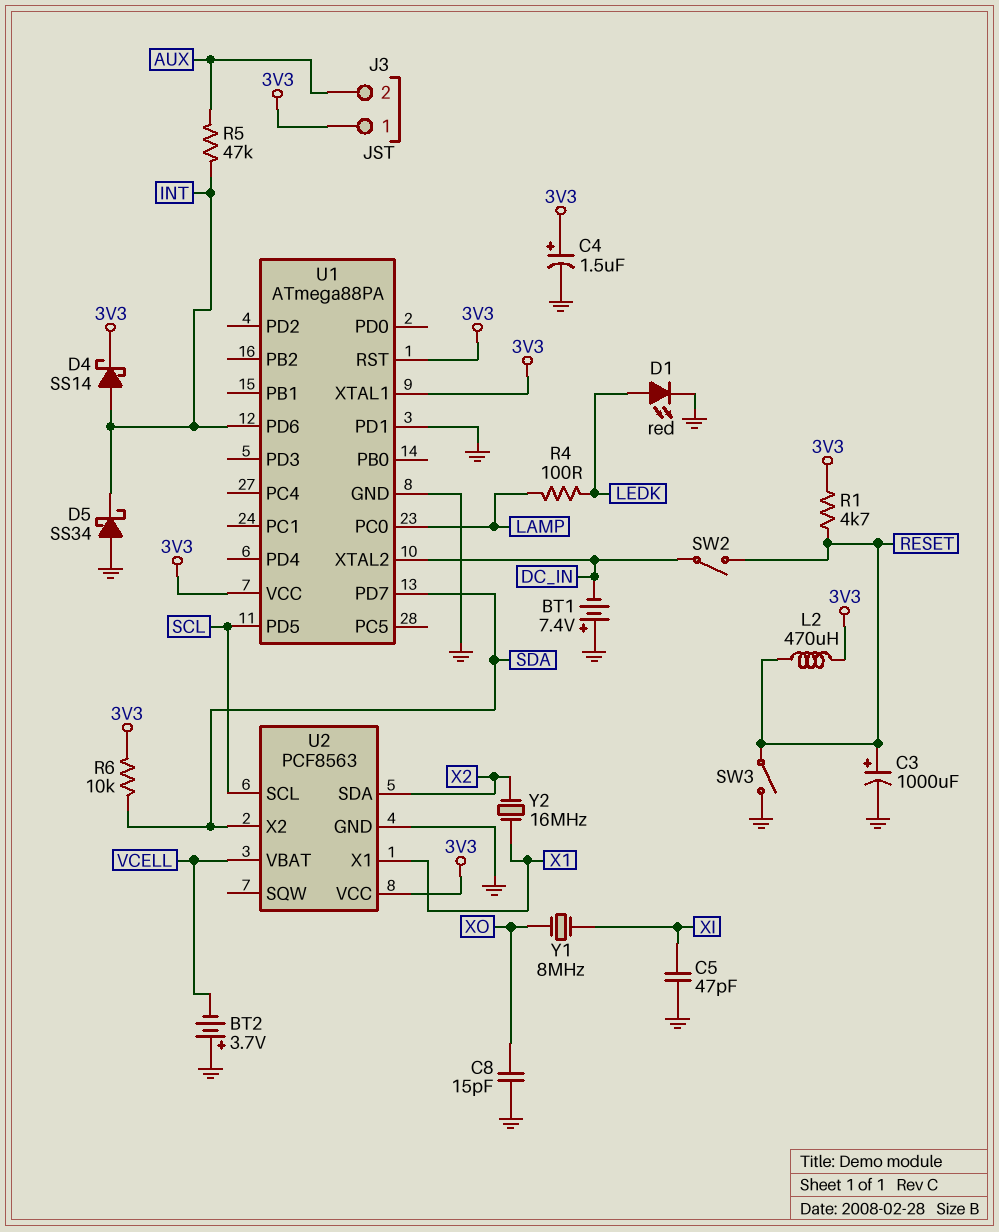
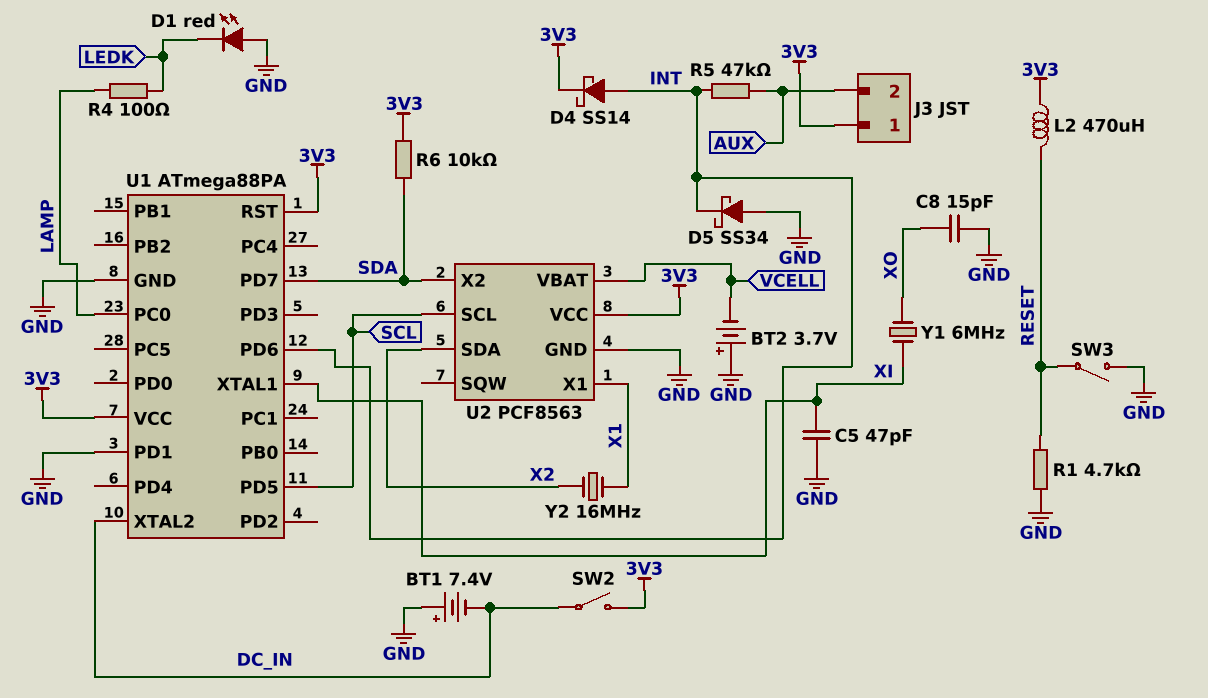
C3: 1000uF (plus RESET, minus GND) -> none
C4: 1.5uF (plus 3V3, minus GND) -> none
D1: LED red (A LEDK, K GND) -> LED red (A GND, K LEDK)
R1: 4.7k (3V3, RESET) -> 4.7k (GND, RESET)
SW2: switch (DC_IN, RESET) -> switch (3V3, DC_IN)
U1 pin XTAL1: 3V3 -> XI
Y1: 8MHz (XI, XO) -> 6MHz (XI, XO)

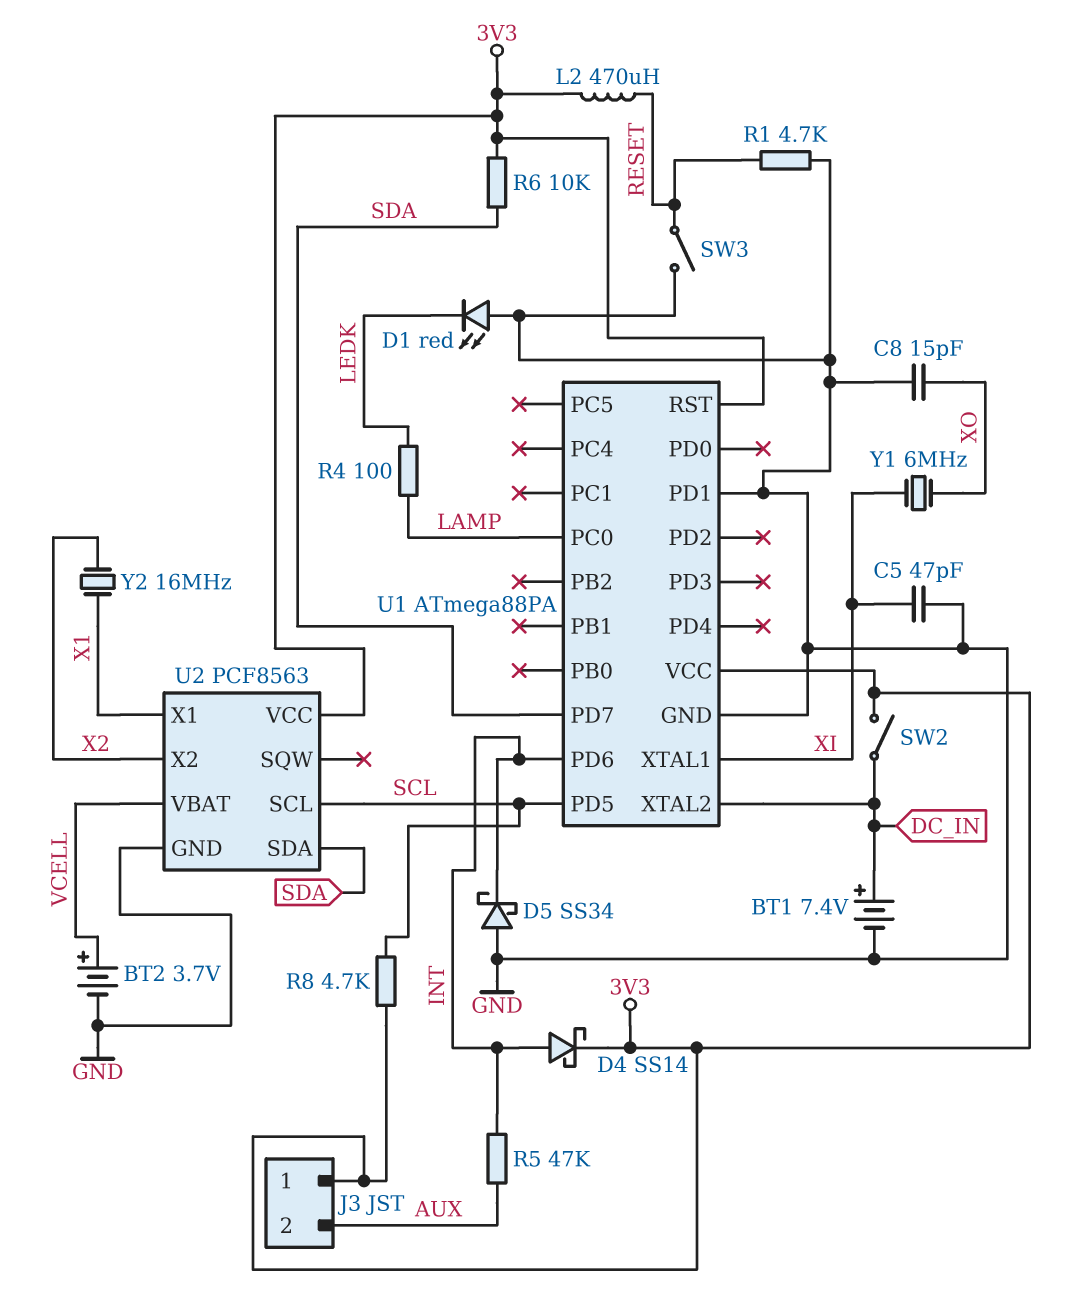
BT1: 7.4V (plus GND, minus DC_IN) -> 7.4V (plus DC_IN, minus GND)
BT2: 3.7V (plus GND, minus VCELL) -> 3.7V (plus VCELL, minus GND)
R8: none -> 4.7k (3V3, SCL)
U2 pin SDA: X2 -> SDA
U2 pin X2: SDA -> X2

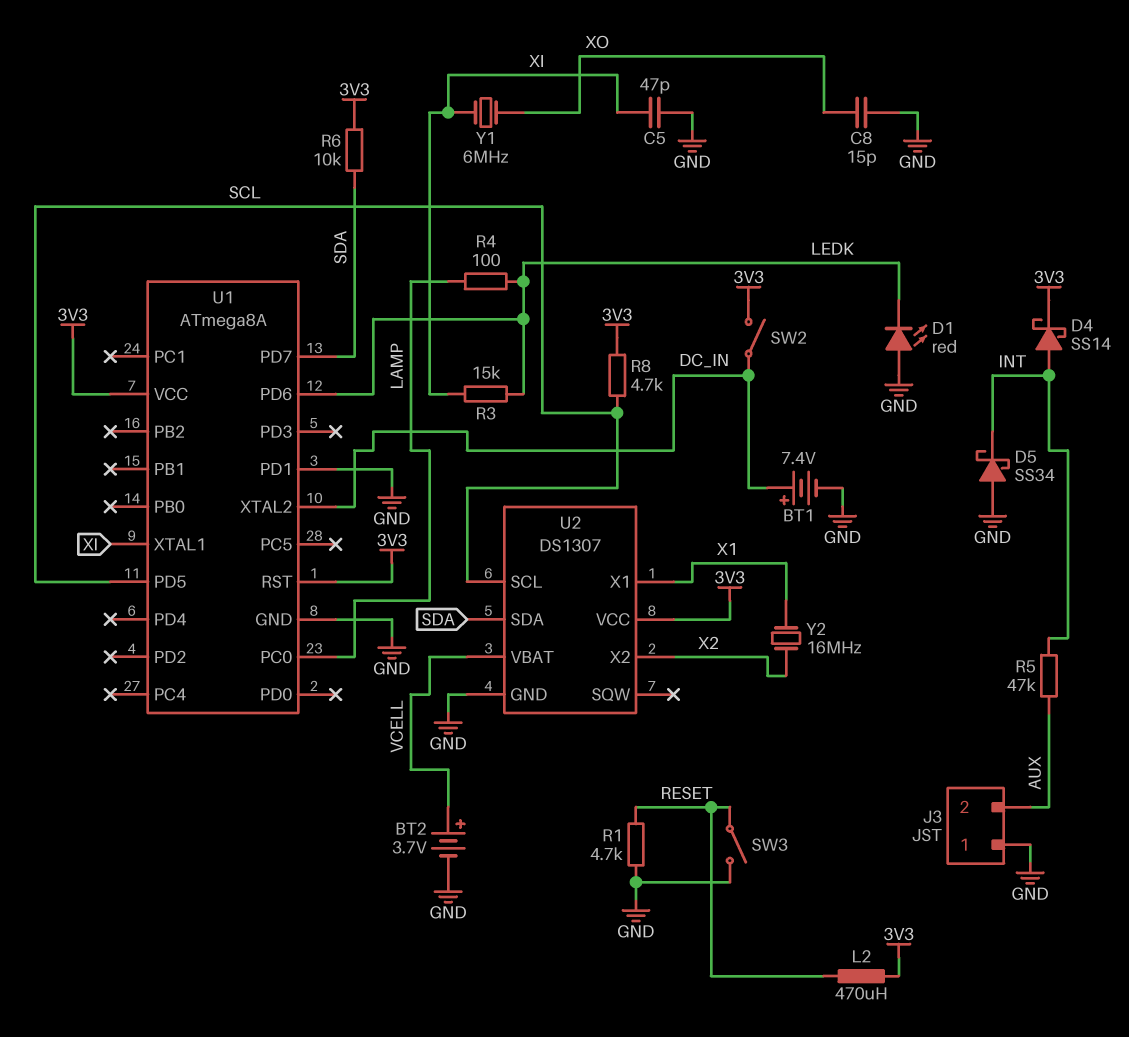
J3 pin 1: 3V3 -> GND
R3: none -> 15k (LEDK, XI)
U1: ATmega88PA -> ATmega8A
U1 pin PD6: INT -> LEDK
U2: PCF8563 -> DS1307

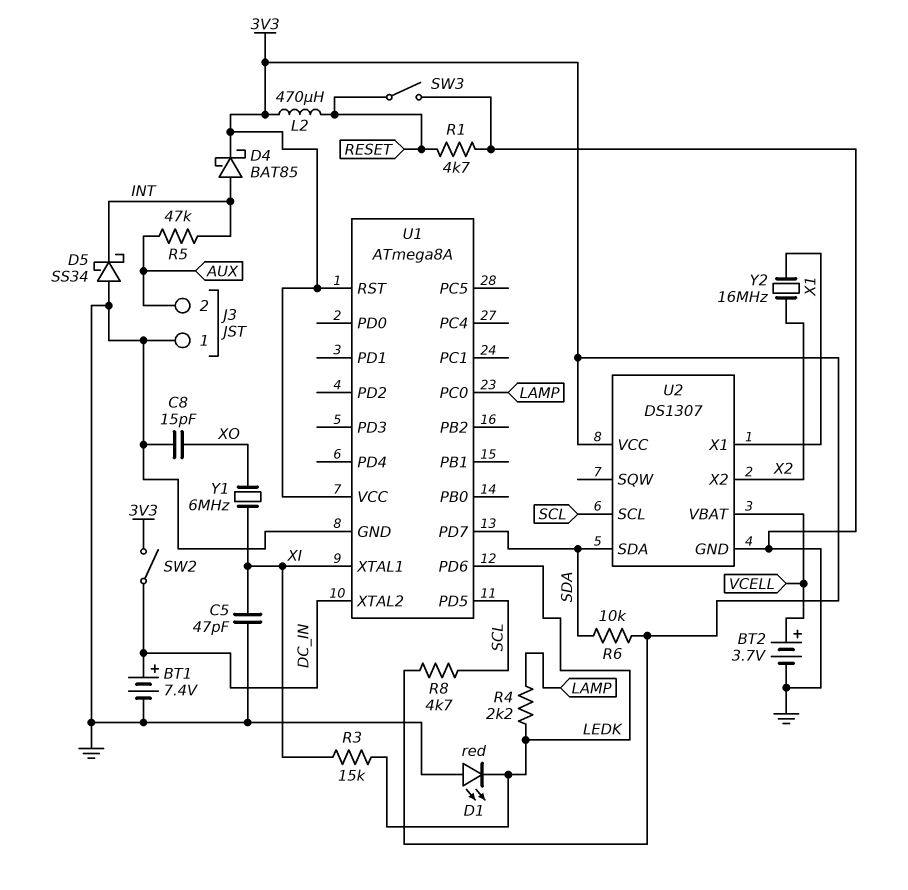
D4: schottky SS14 (A INT, K 3V3) -> schottky BAT85 (A INT, K 3V3)
R4: 100 (LAMP, LEDK) -> 2.2k (LAMP, LEDK)
U1 pin PD1: GND -> none

